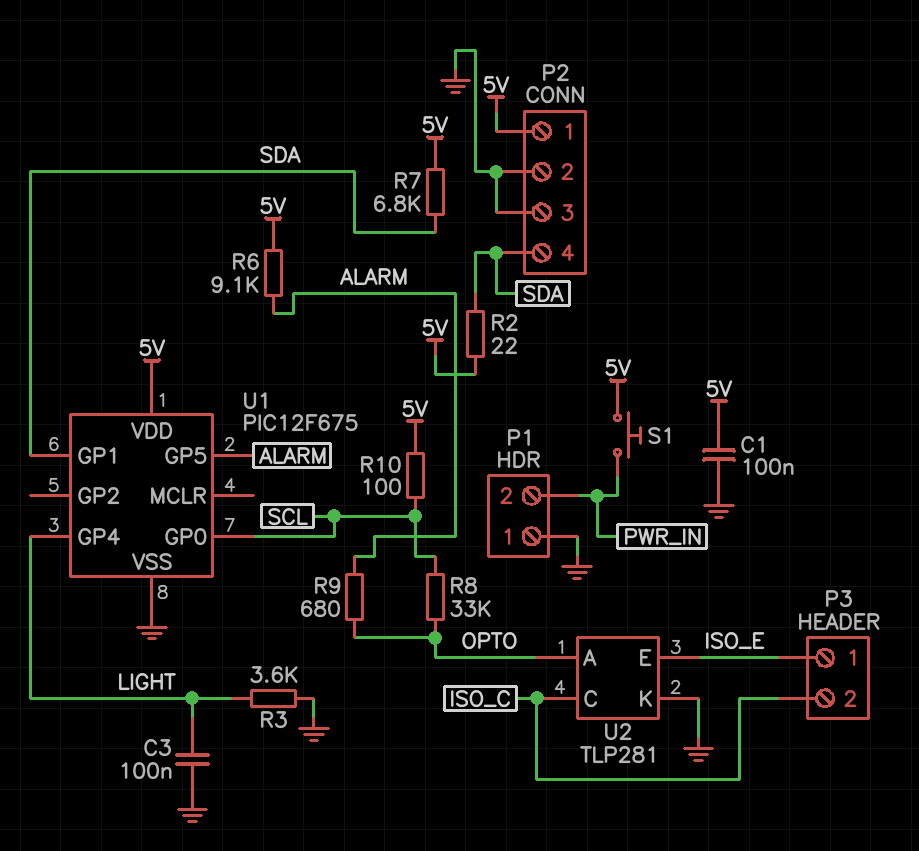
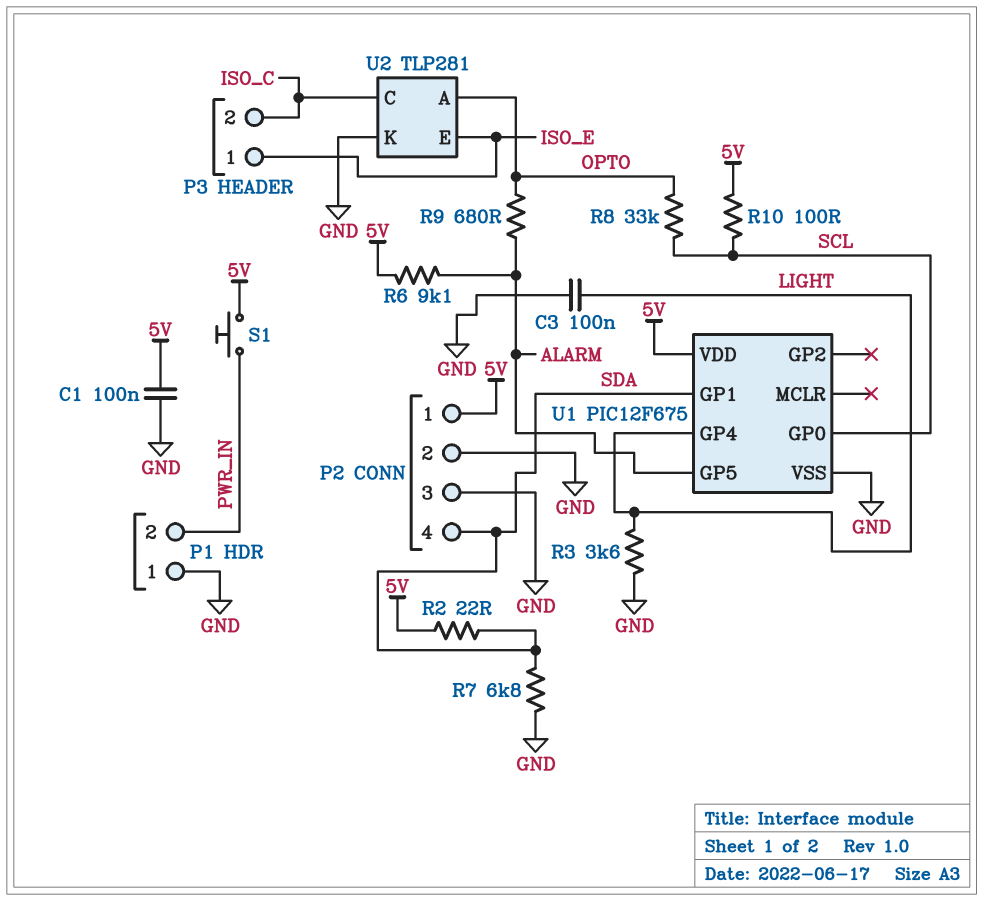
R7: 6.8k (5V, SDA) -> 6.8k (GND, SDA)

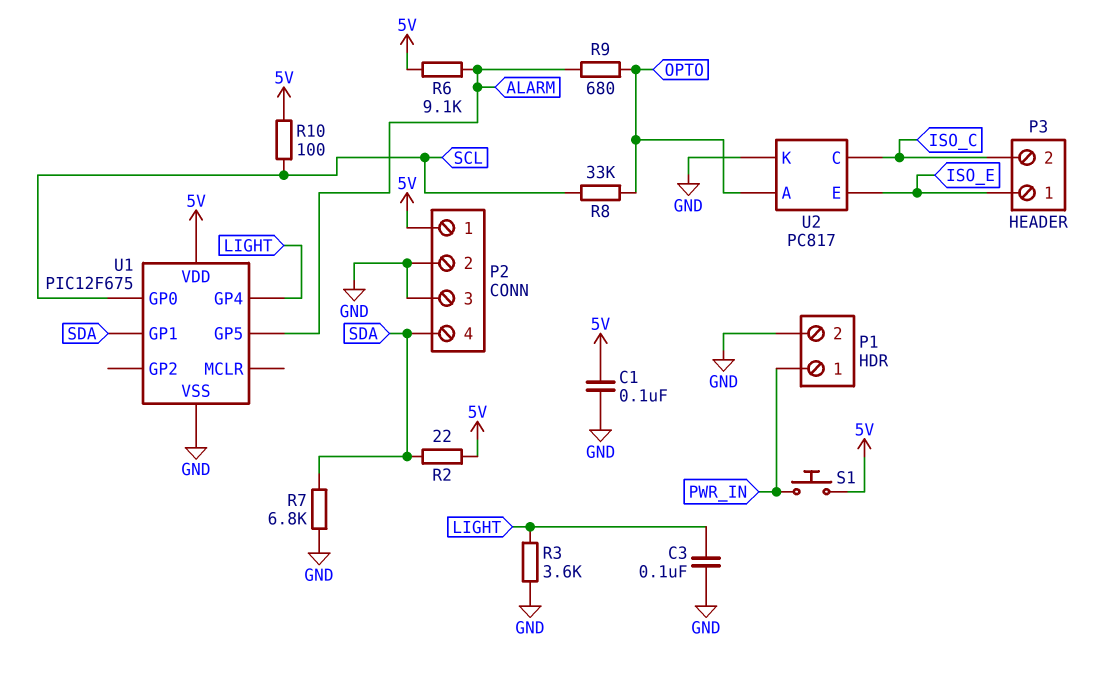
P1 pin 1: GND -> PWR_IN
P1 pin 2: PWR_IN -> GND
U2: TLP281 -> PC817

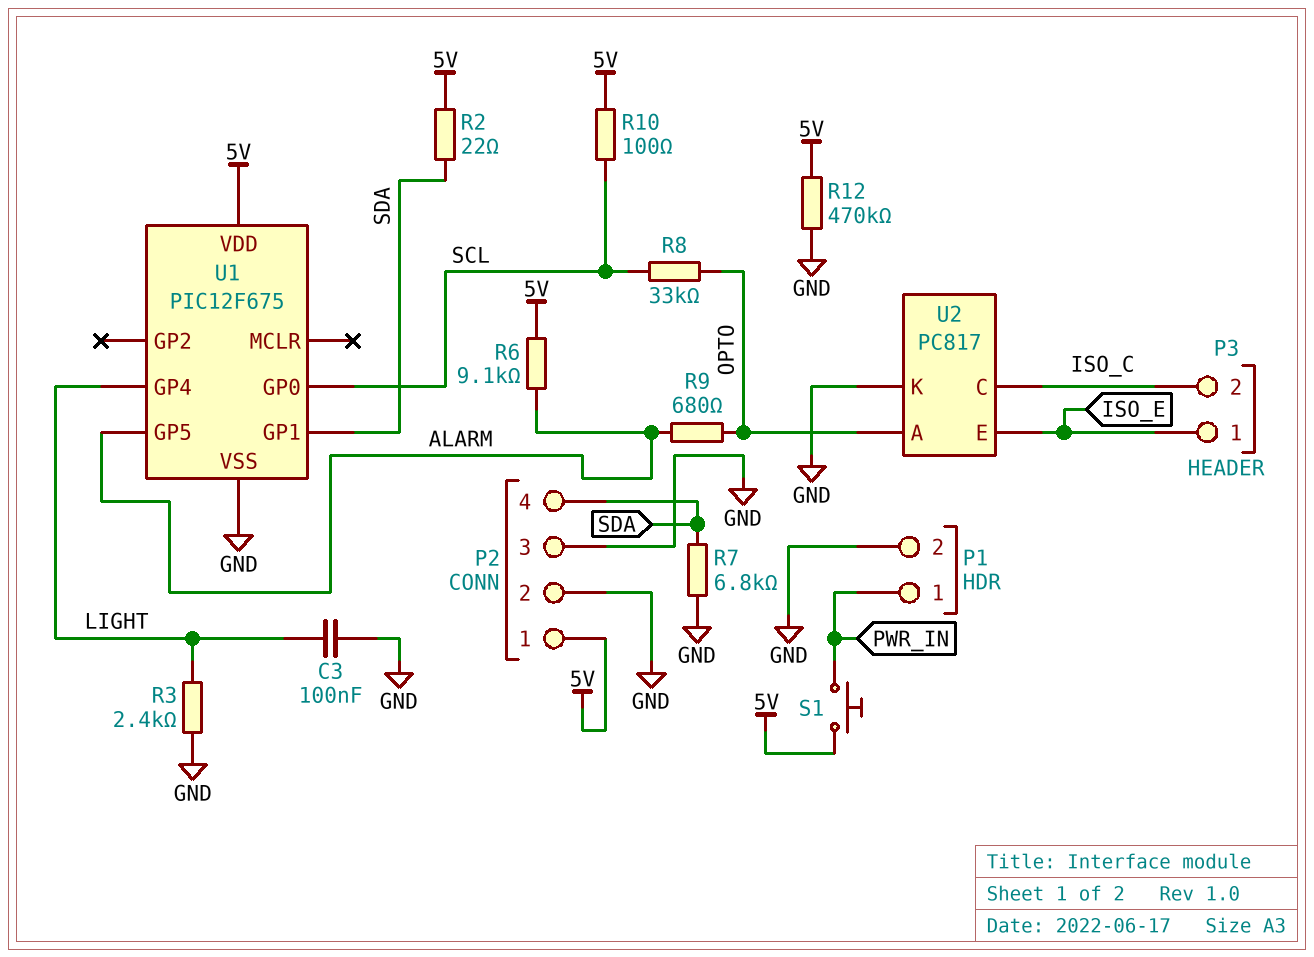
C1: 100nF (5V, GND) -> none
R3: 3.6k (GND, LIGHT) -> 2.4k (GND, LIGHT)
R12: none -> 470k (5V, GND)

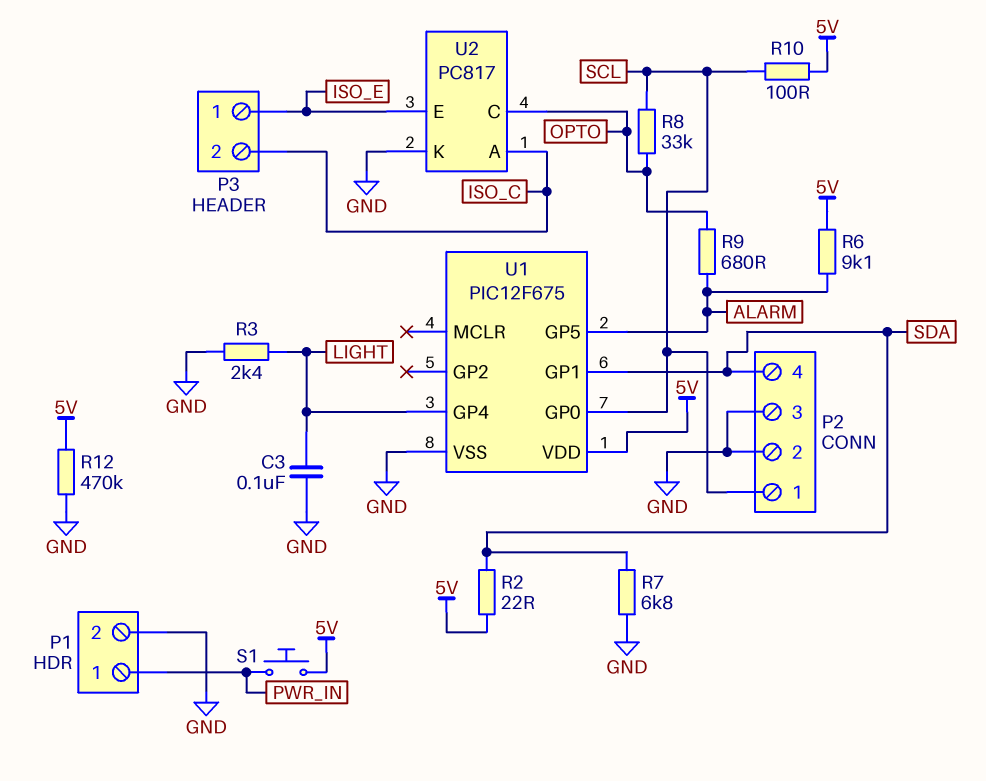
P2 pin 1: 5V -> SCL
U2 pin A: OPTO -> ISO_C
U2 pin C: ISO_C -> OPTO

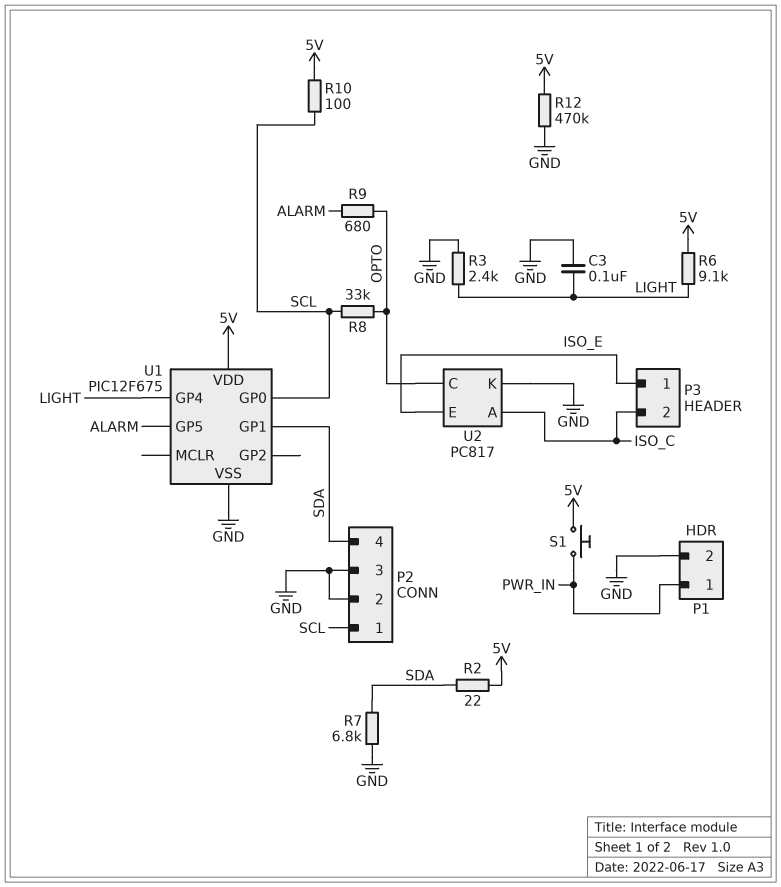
R6: 9.1k (5V, ALARM) -> 9.1k (5V, LIGHT)

